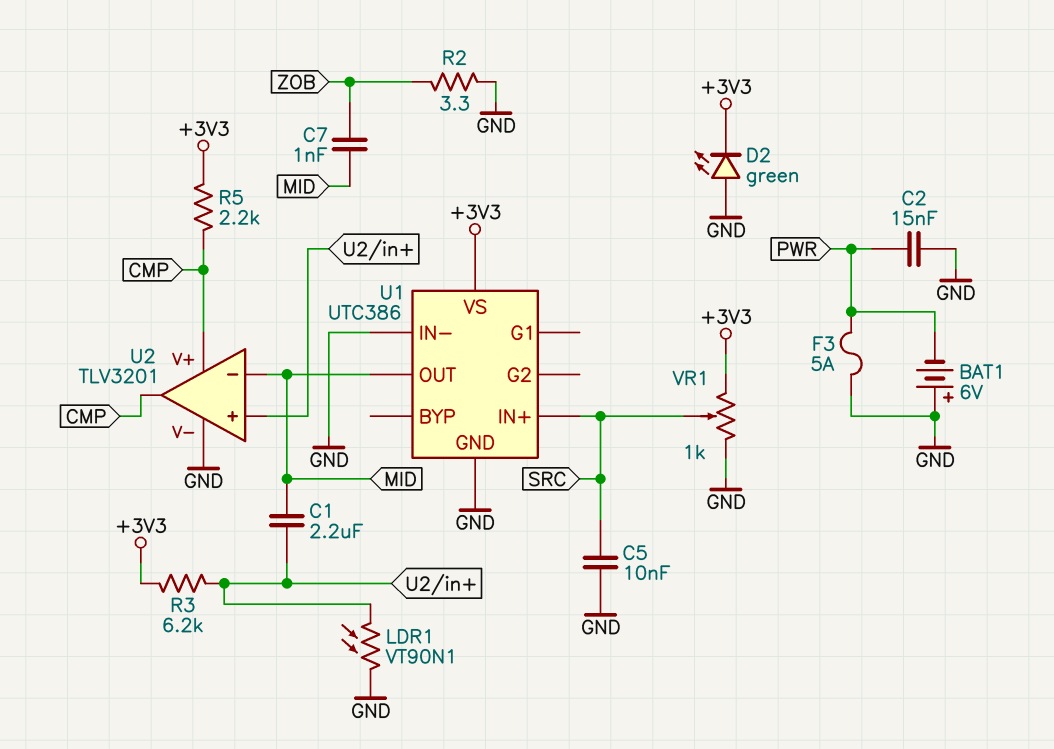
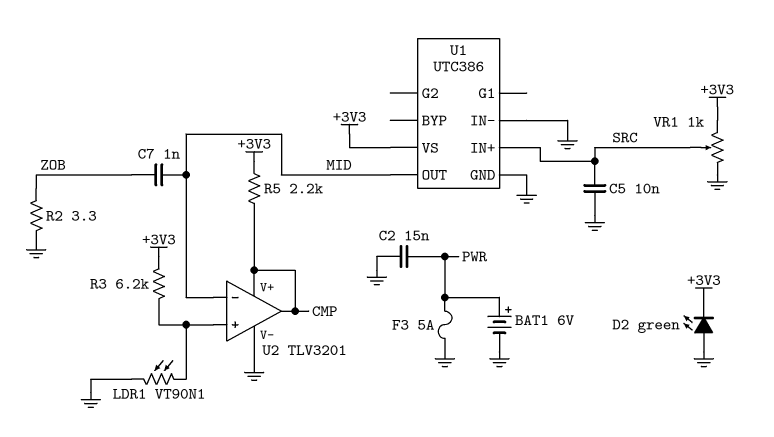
BAT1: 6V (plus GND, minus PWR) -> 6V (plus PWR, minus GND)
C1: 2.2uF (MID, U2/in+) -> none

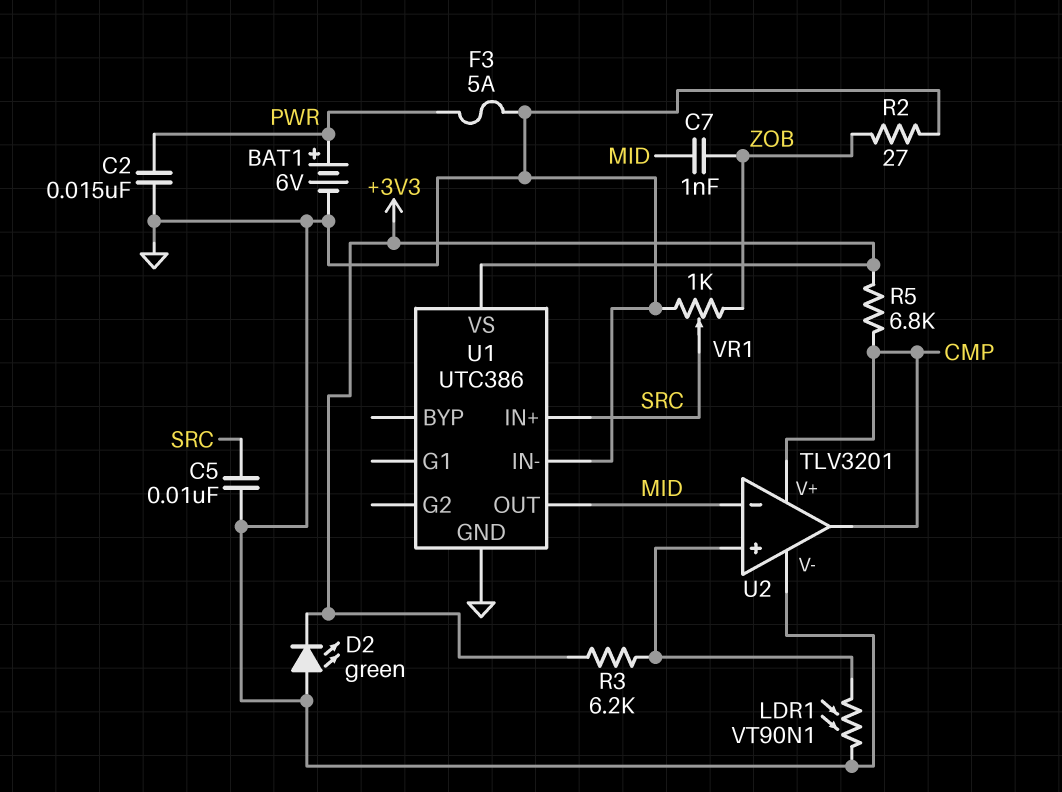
R2: 3.3 (GND, ZOB) -> 27 (GND, ZOB)
R5: 2.2k (+3V3, CMP) -> 6.8k (+3V3, CMP)
VR1: 1k (+3V3, GND, wiper SRC) -> 1k (GND, ZOB, wiper SRC)

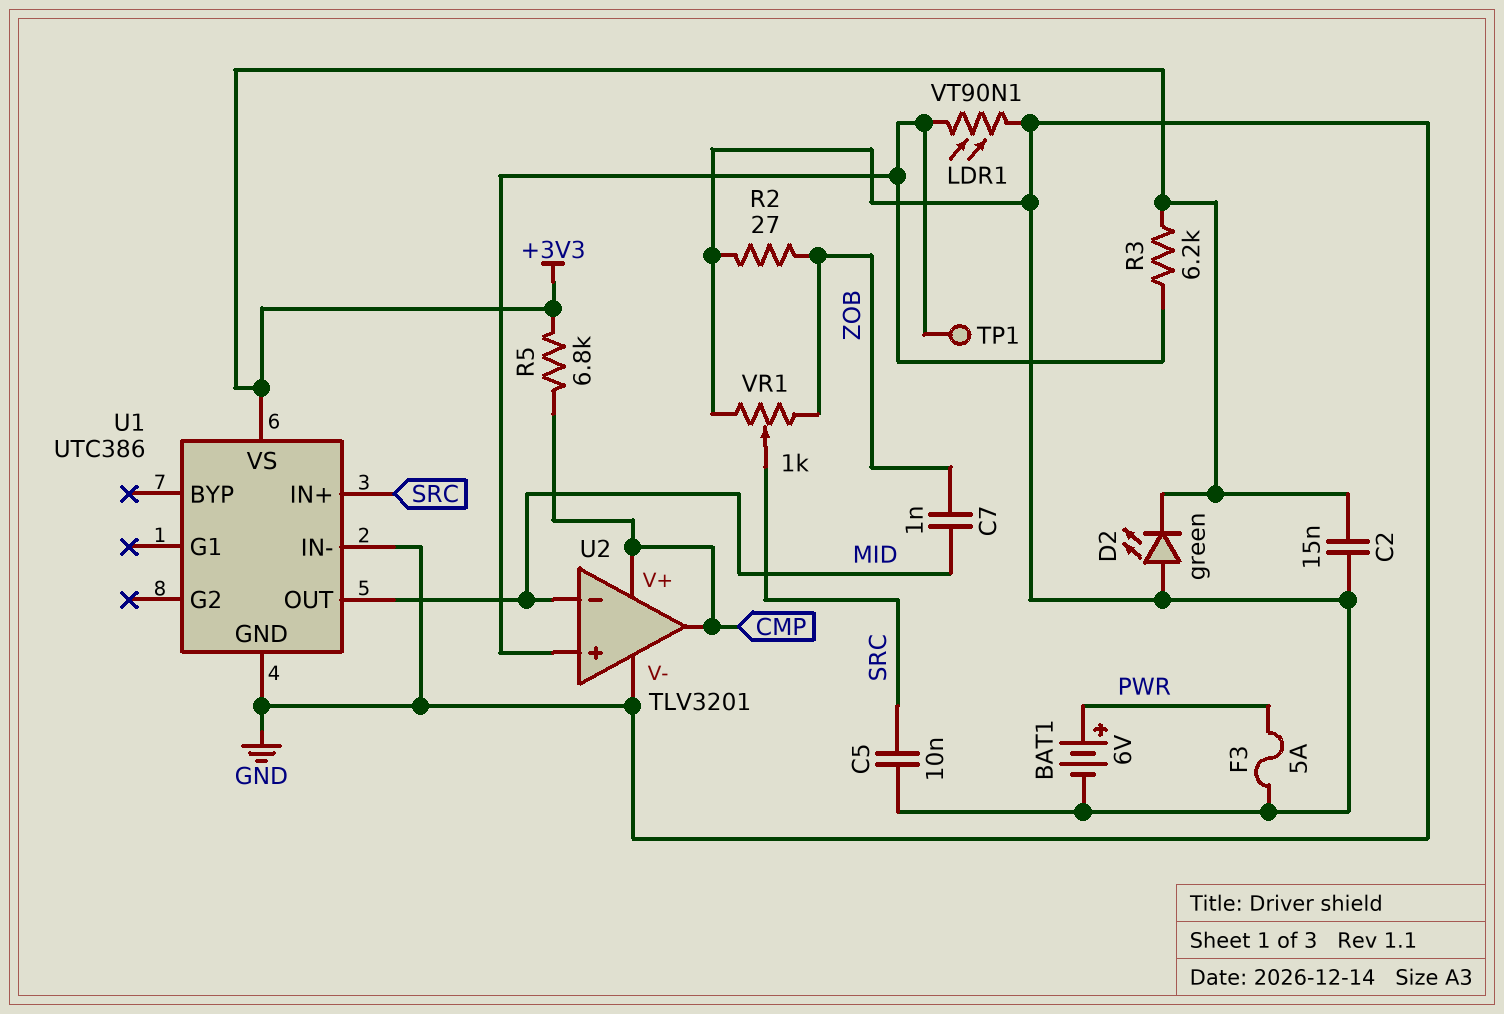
C2: 15nF (GND, PWR) -> 15nF (+3V3, GND)
TP1: none -> test point (U2/in+)

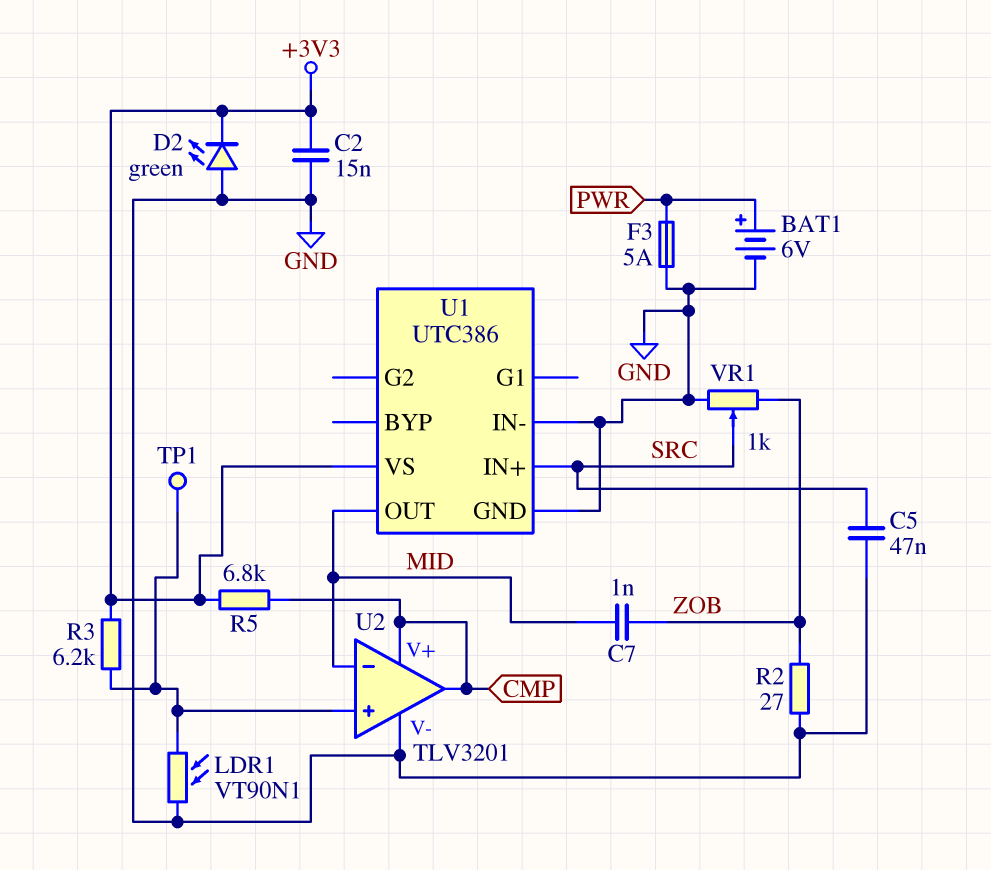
C5: 10nF (GND, SRC) -> 47nF (GND, SRC)

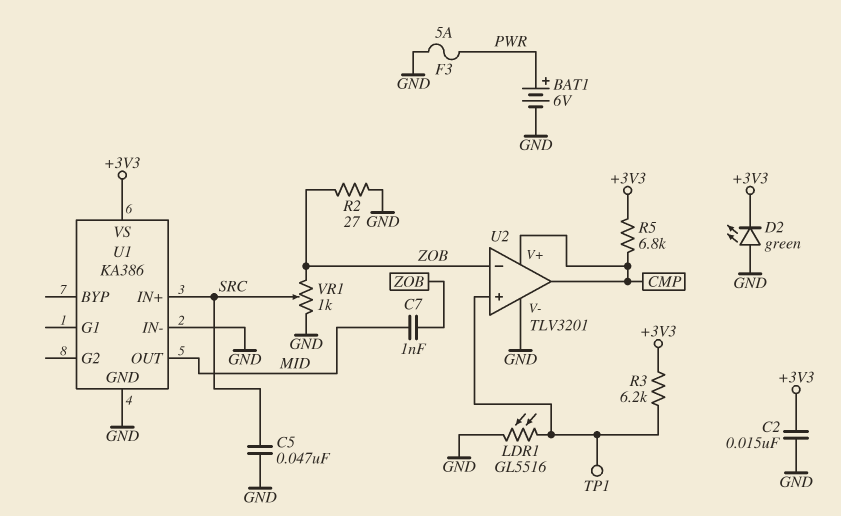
LDR1: VT90N1 (GND, U2/in+) -> GL5516 (GND, U2/in+)
U1: UTC386 -> KA386
U2 pin in-: MID -> ZOB

